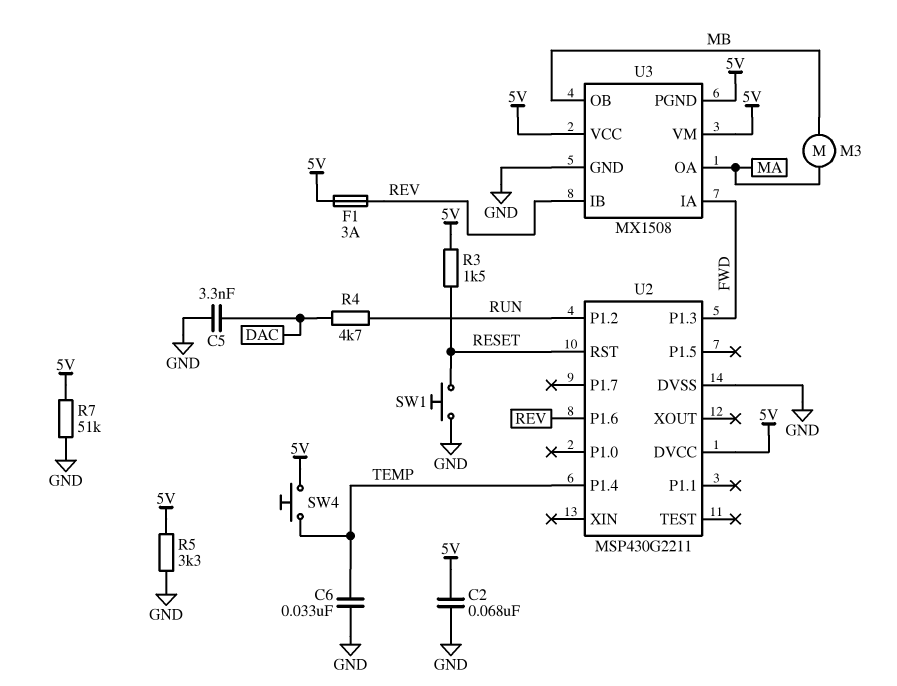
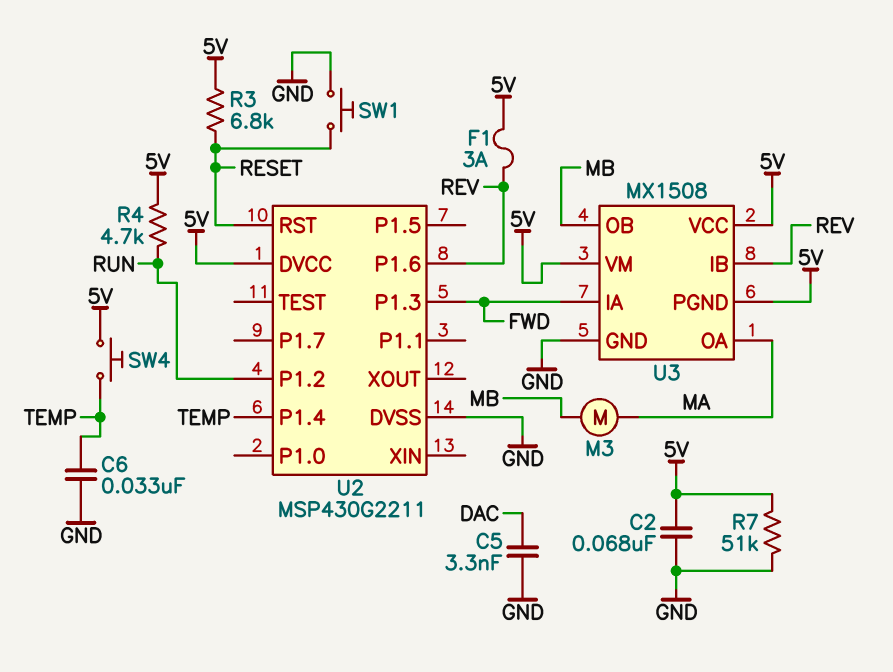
R3: 1.5k (5V, RESET) -> 6.8k (5V, RESET)
R4: 4.7k (DAC, RUN) -> 4.7k (5V, RUN)
R5: 3.3k (5V, GND) -> none

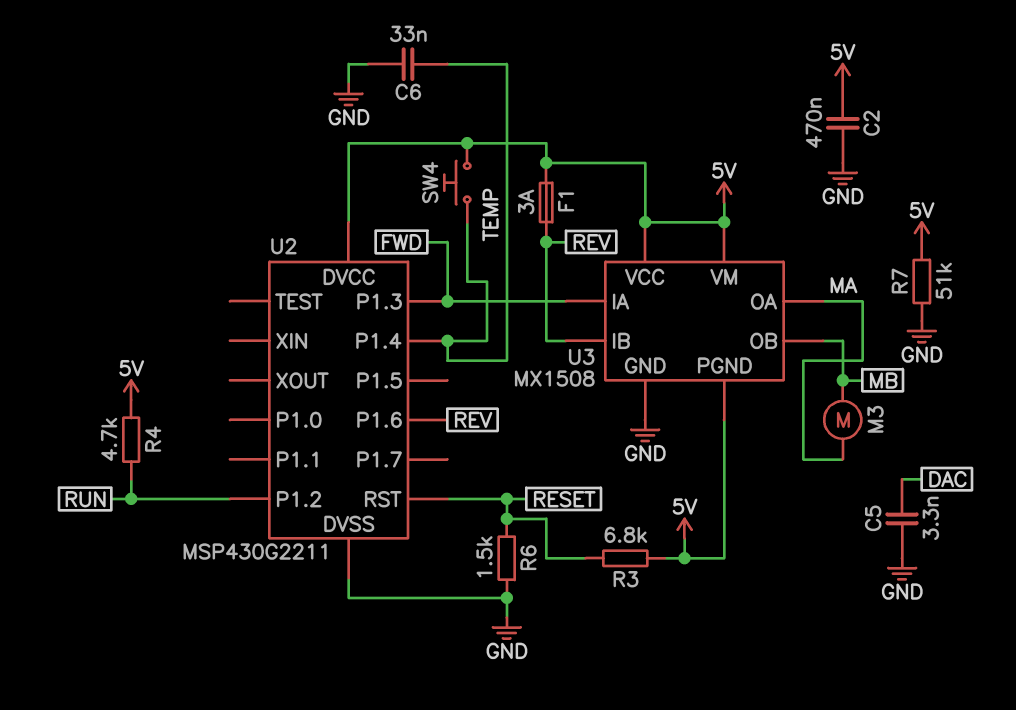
C2: 68nF (5V, GND) -> 470nF (5V, GND)
R6: none -> 1.5k (GND, RESET)
SW1: button (GND, RESET) -> none

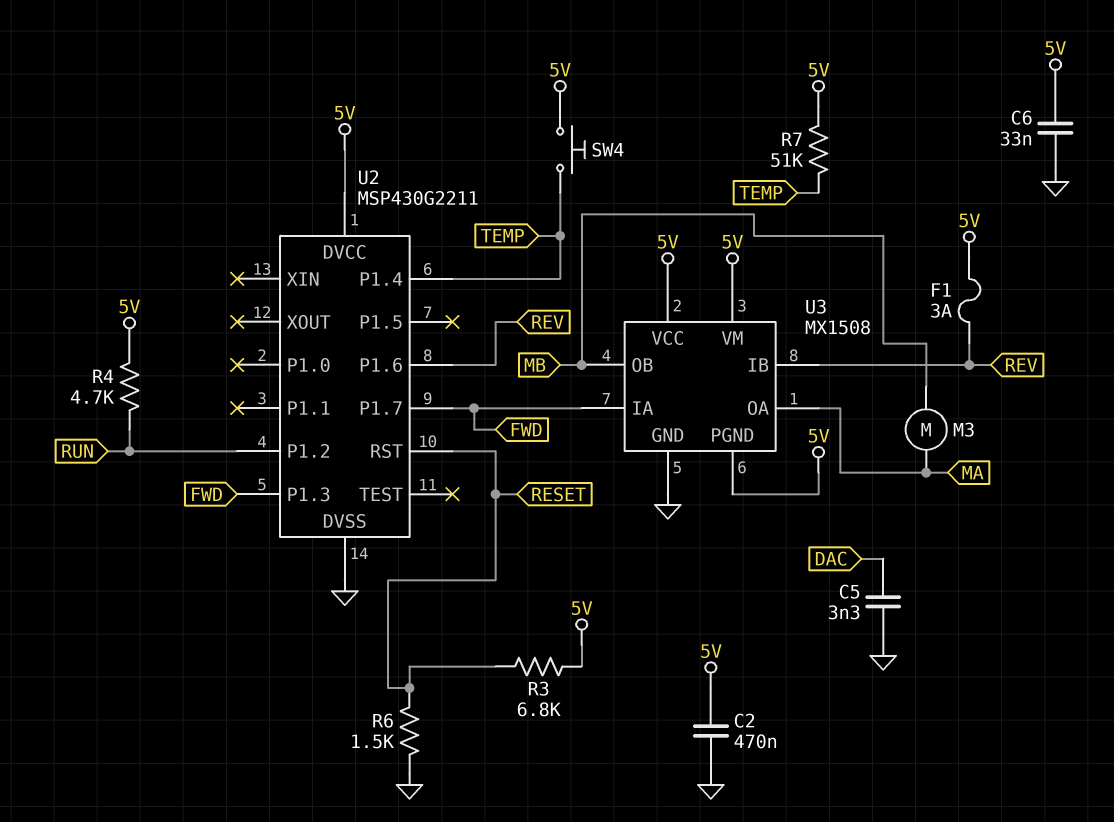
C6: 33nF (GND, TEMP) -> 33nF (5V, GND)
R7: 51k (5V, GND) -> 51k (5V, TEMP)
U2 pin P1.7: none -> FWD

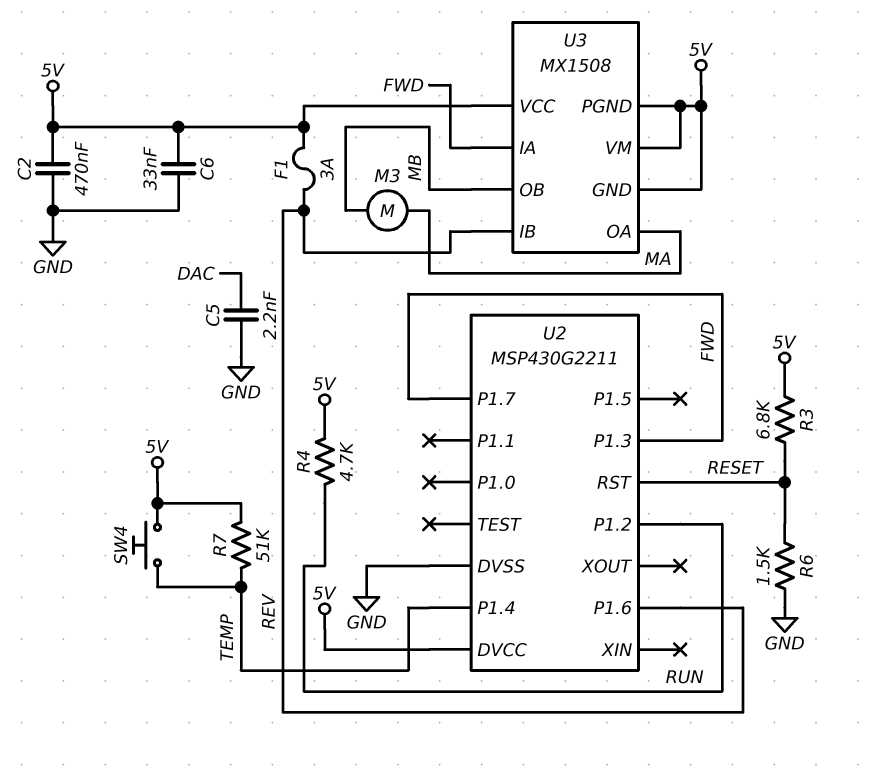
C5: 3.3nF (DAC, GND) -> 2.2nF (DAC, GND)
U3 pin GND: GND -> 5V

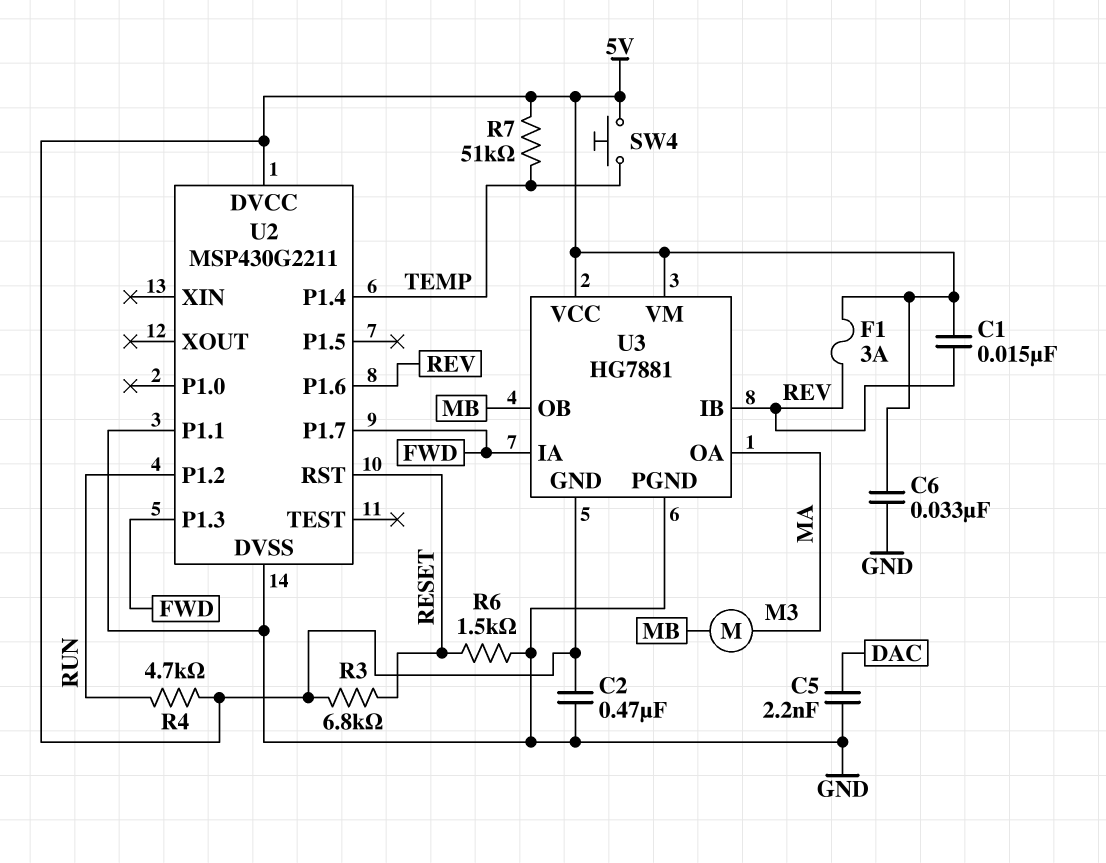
C1: none -> 15nF (5V, REV)
U2 pin P1.1: none -> GND
U3: MX1508 -> HG7881
U3 pin PGND: 5V -> GND

